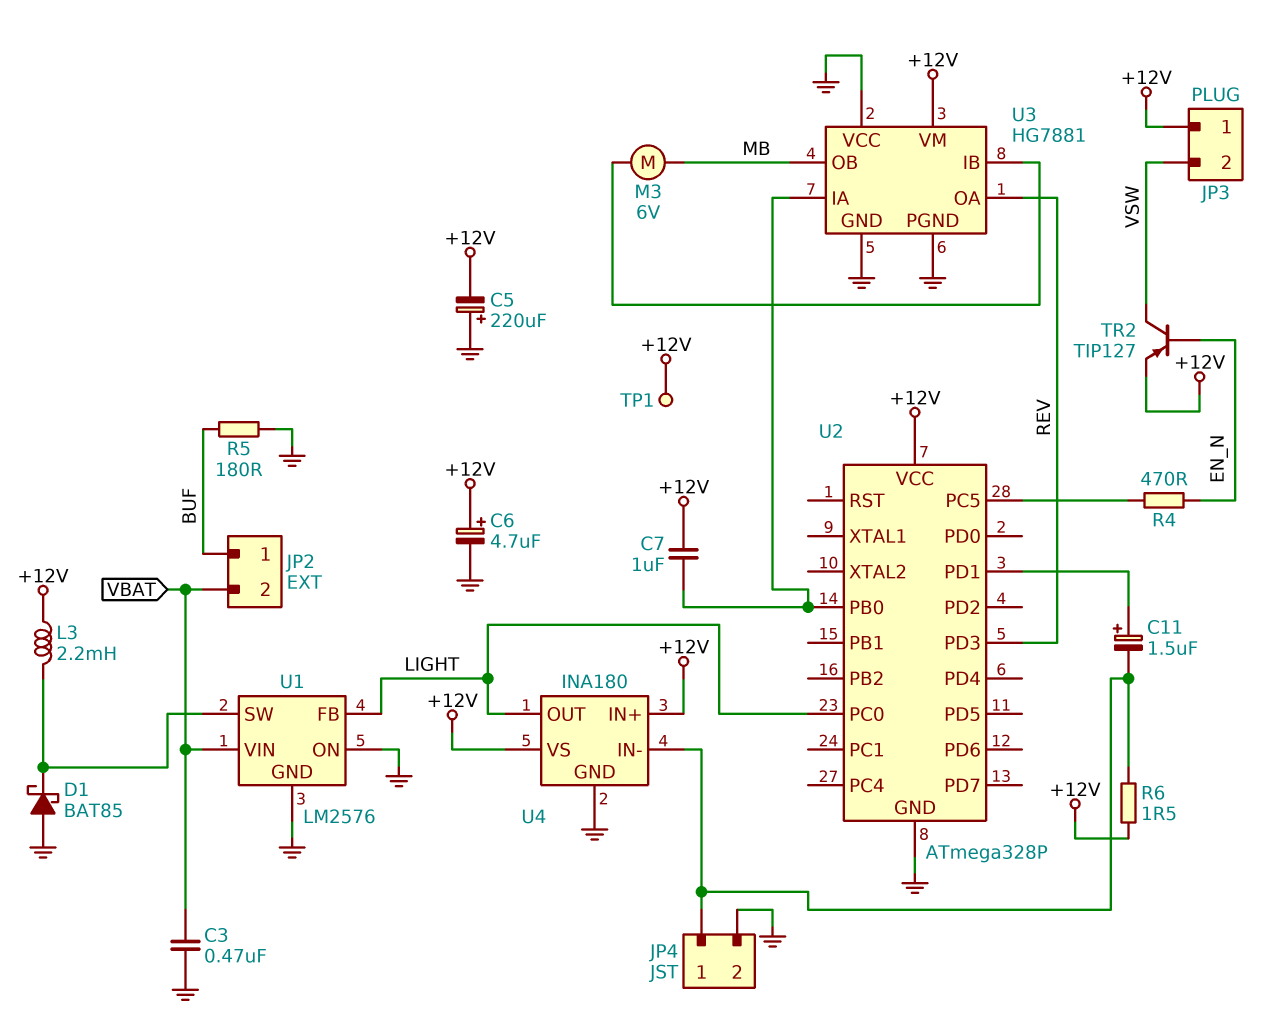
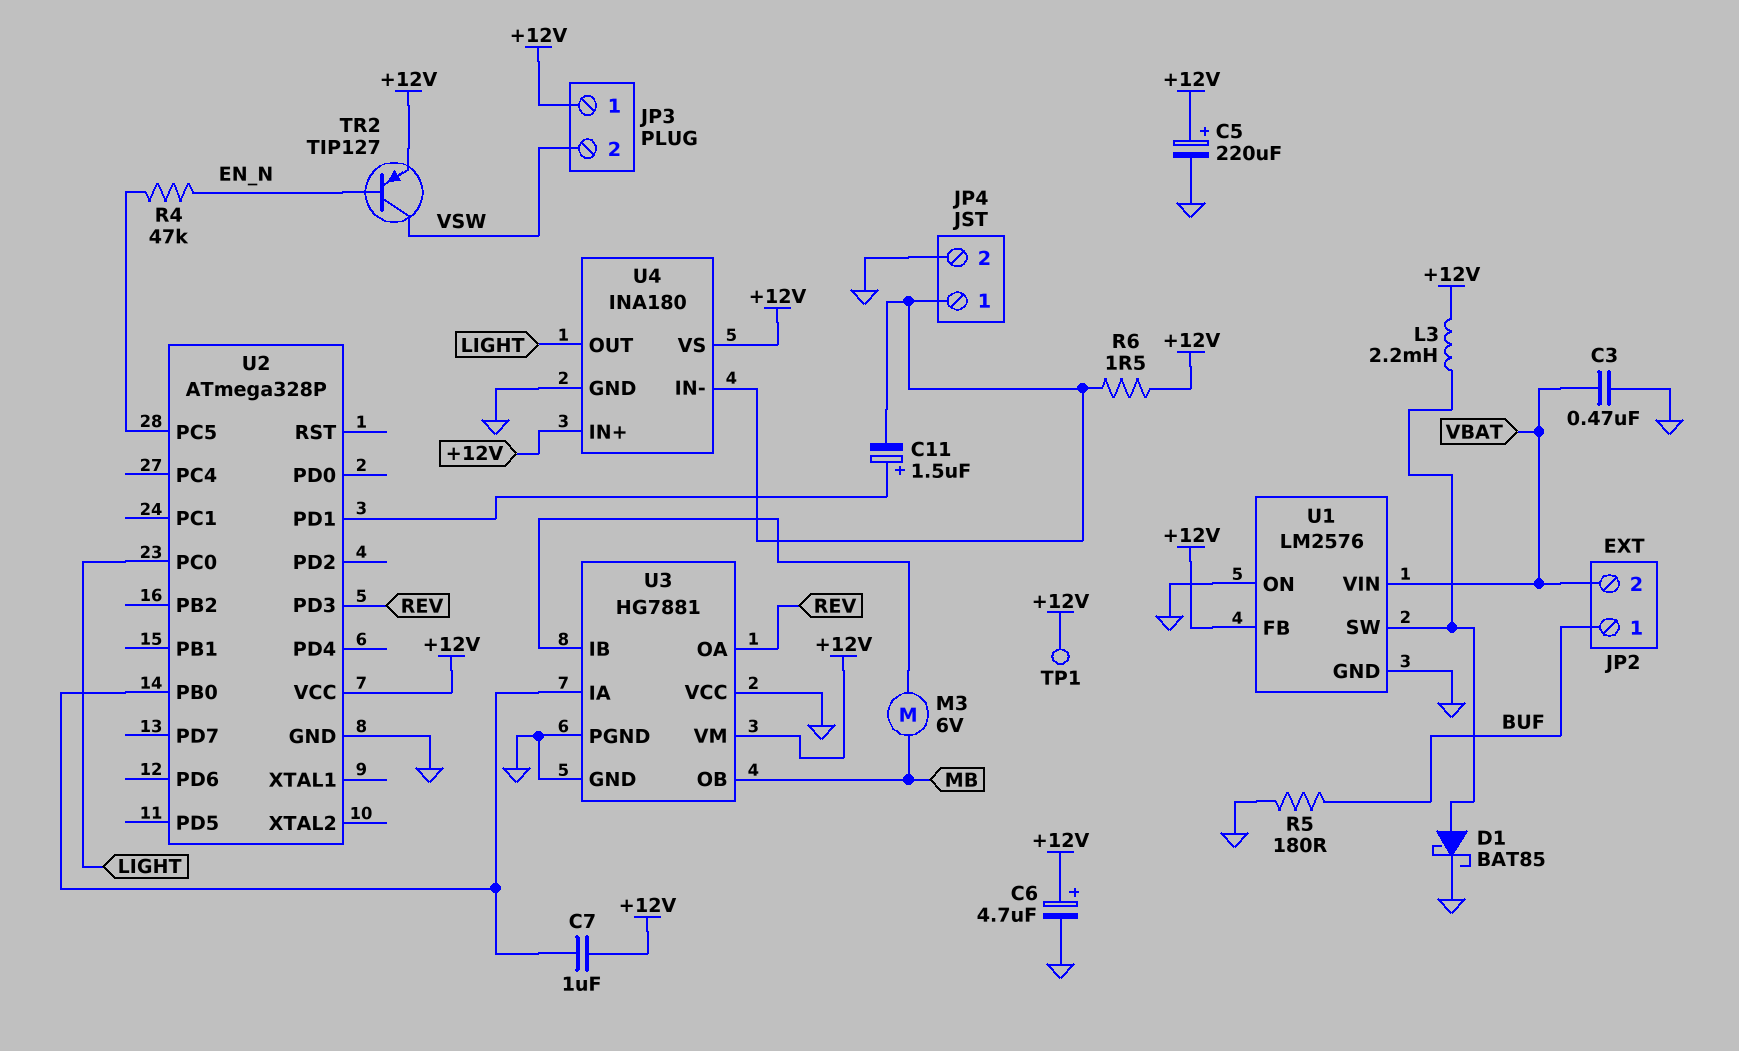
C5: 220uF (plus GND, minus +12V) -> 220uF (plus +12V, minus GND)
D1: schottky BAT85 (A GND, K U1/SW) -> schottky BAT85 (A U1/SW, K GND)
R4: 470 (EN_N, U2/PC5) -> 47k (EN_N, U2/PC5)
U1 pin FB: LIGHT -> +12V

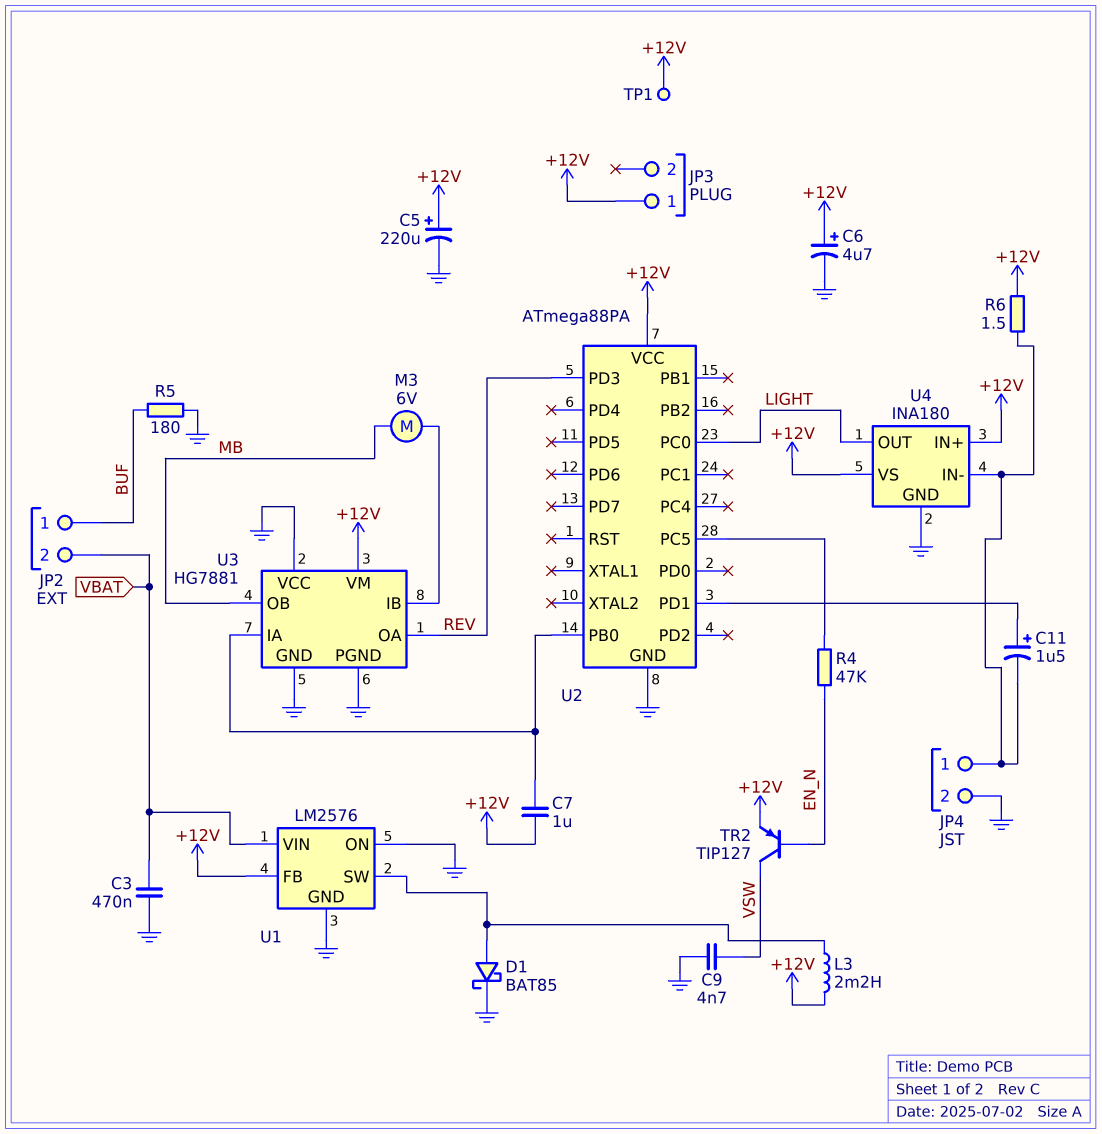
C9: none -> 4.7nF (GND, VSW)
JP3 pin 2: VSW -> none
U2: ATmega328P -> ATmega88PA

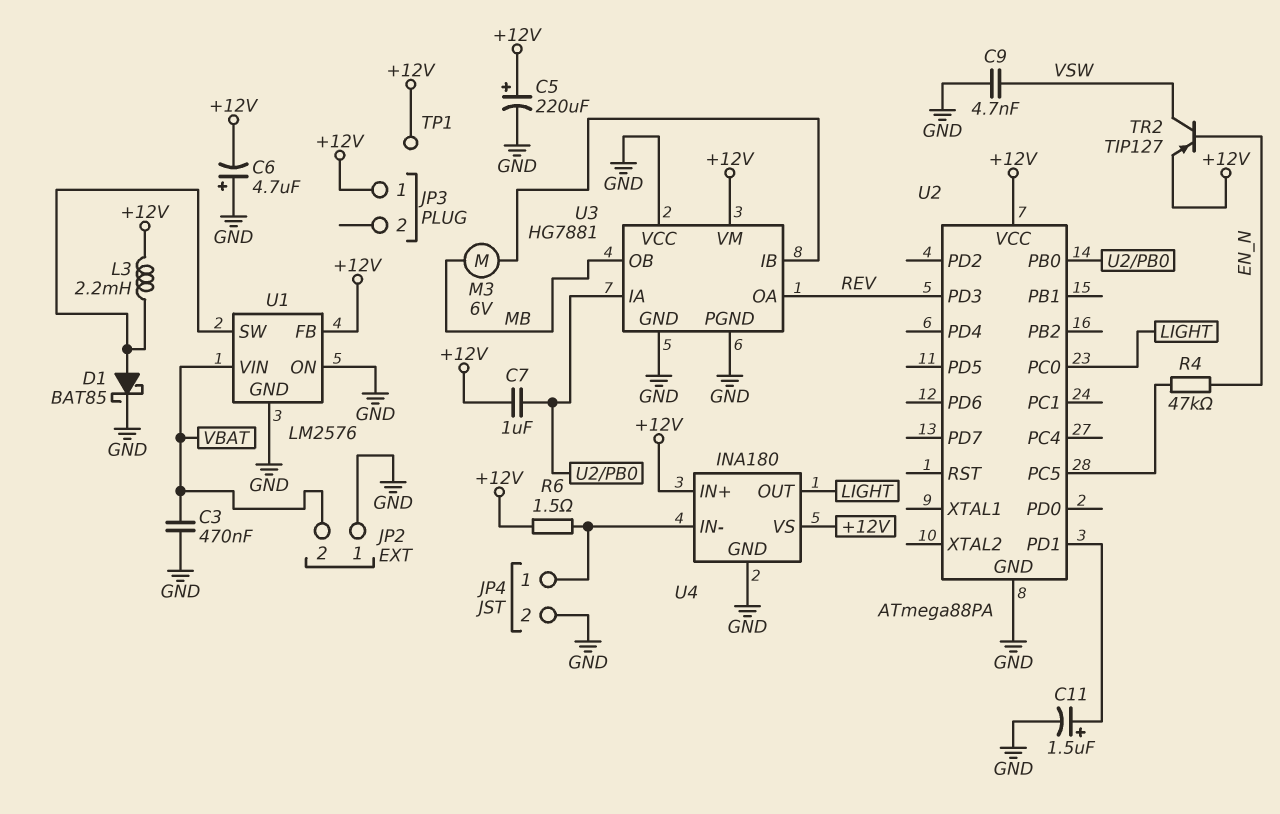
C6: 4.7uF (plus +12V, minus GND) -> 4.7uF (plus GND, minus +12V)
C11: 1.5uF (plus U2/PD1, minus JP4/1) -> 1.5uF (plus U2/PD1, minus GND)
JP2 pin 1: BUF -> GND
R5: 180 (BUF, GND) -> none

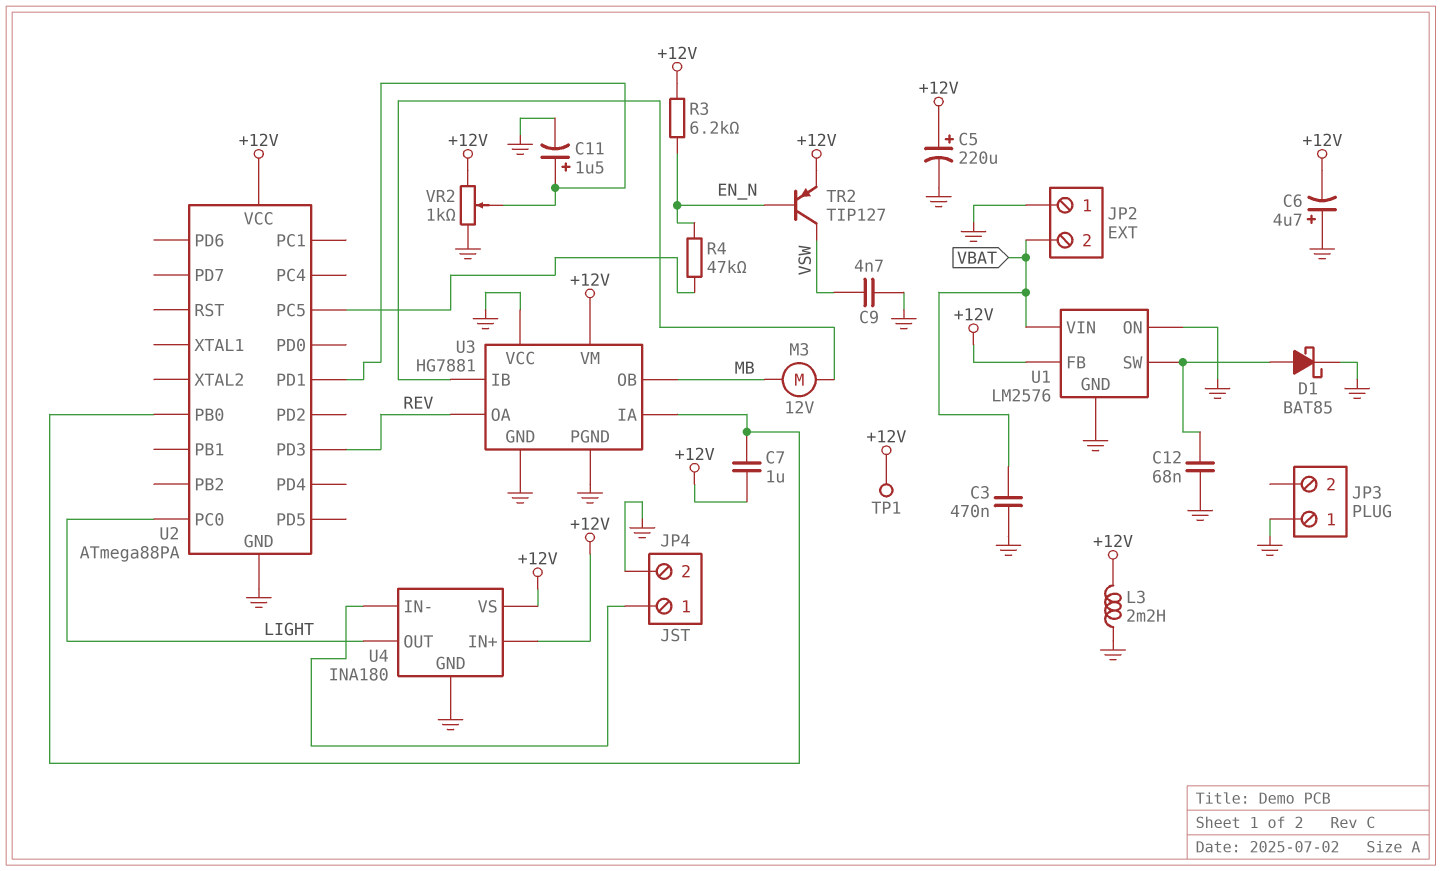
C12: none -> 68nF (GND, U1/SW)
JP3 pin 1: +12V -> GND
L3: 2.2mH (+12V, U1/SW) -> 2.2mH (+12V, GND)
M3: motor 6V (MB, U3/IB) -> motor 12V (MB, U3/IB)
R3: none -> 6.2k (+12V, EN_N)
R6: 1.5 (+12V, JP4/1) -> none
VR2: none -> 1k (+12V, GND, wiper U2/PD1)

